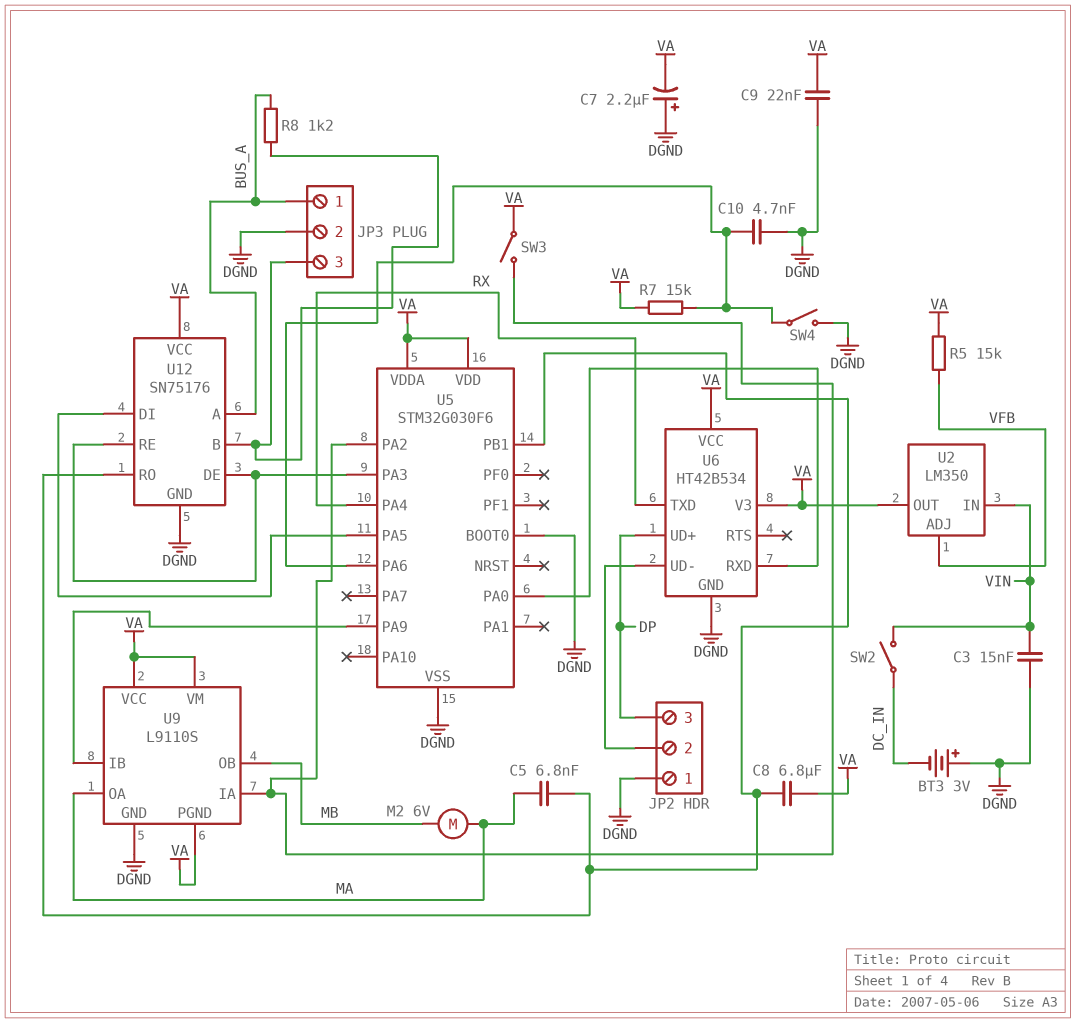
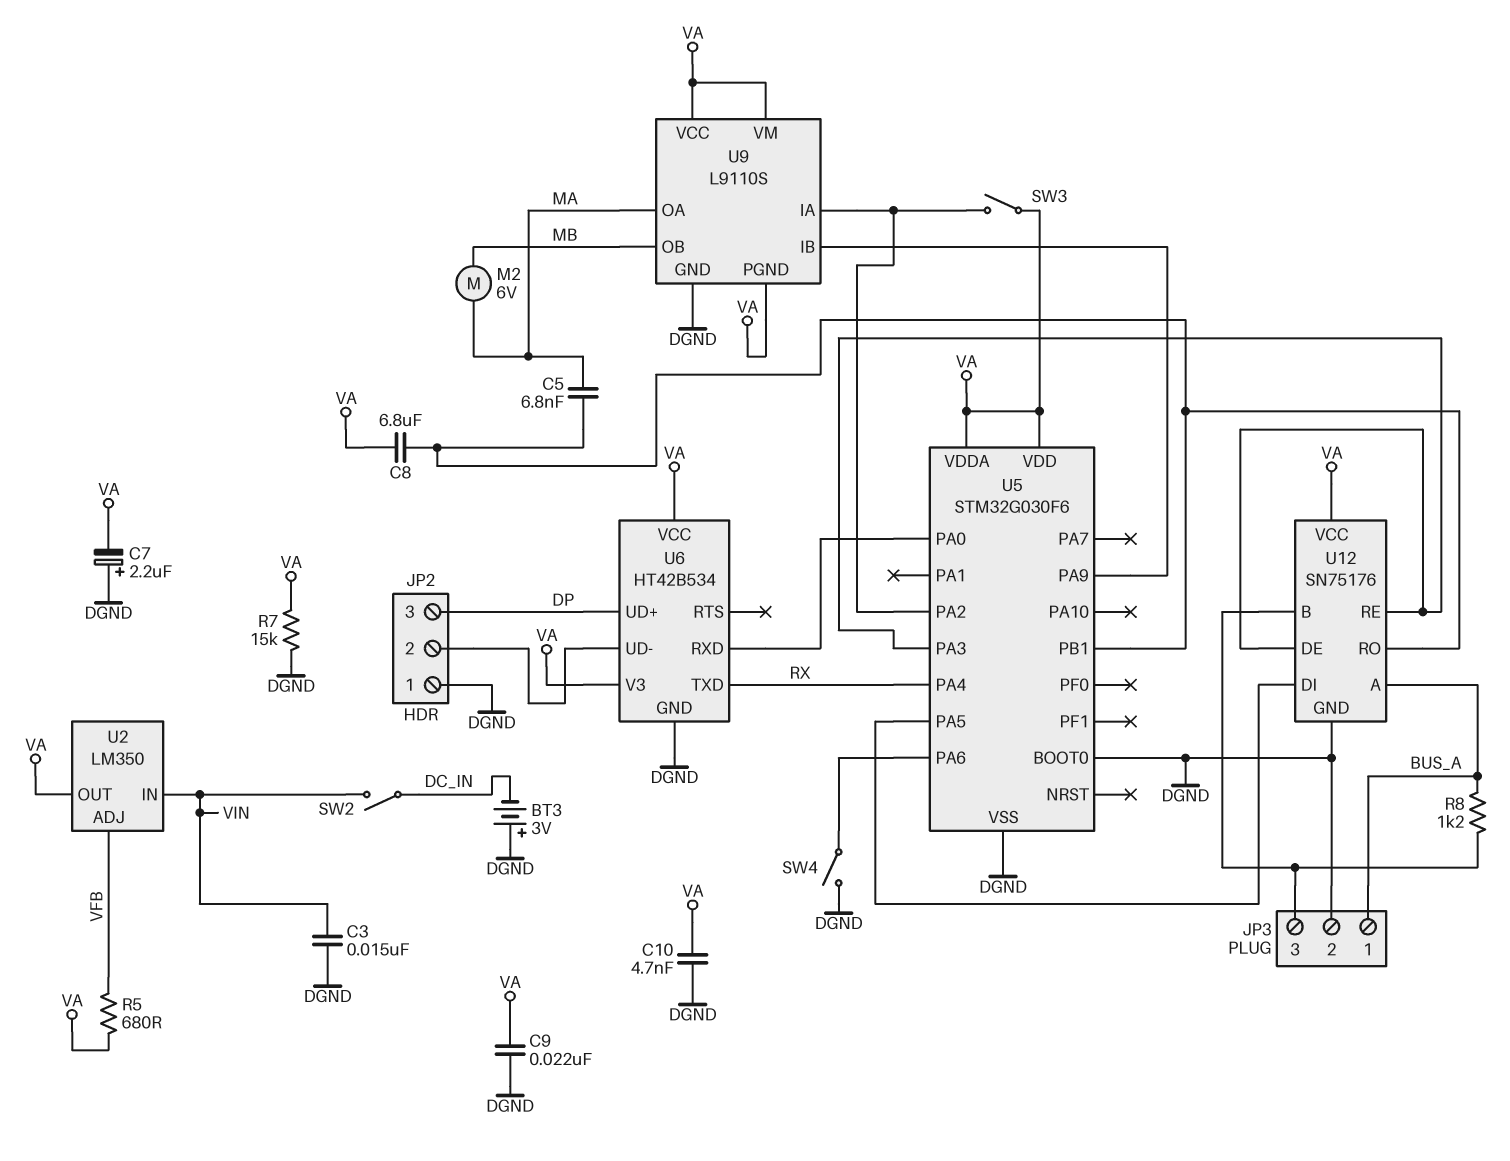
C10: 4.7nF (DGND, U5/PA6) -> 4.7nF (DGND, VA)
R5: 15k (VA, VFB) -> 680 (VA, VFB)
R7: 15k (U5/PA6, VA) -> 15k (DGND, VA)

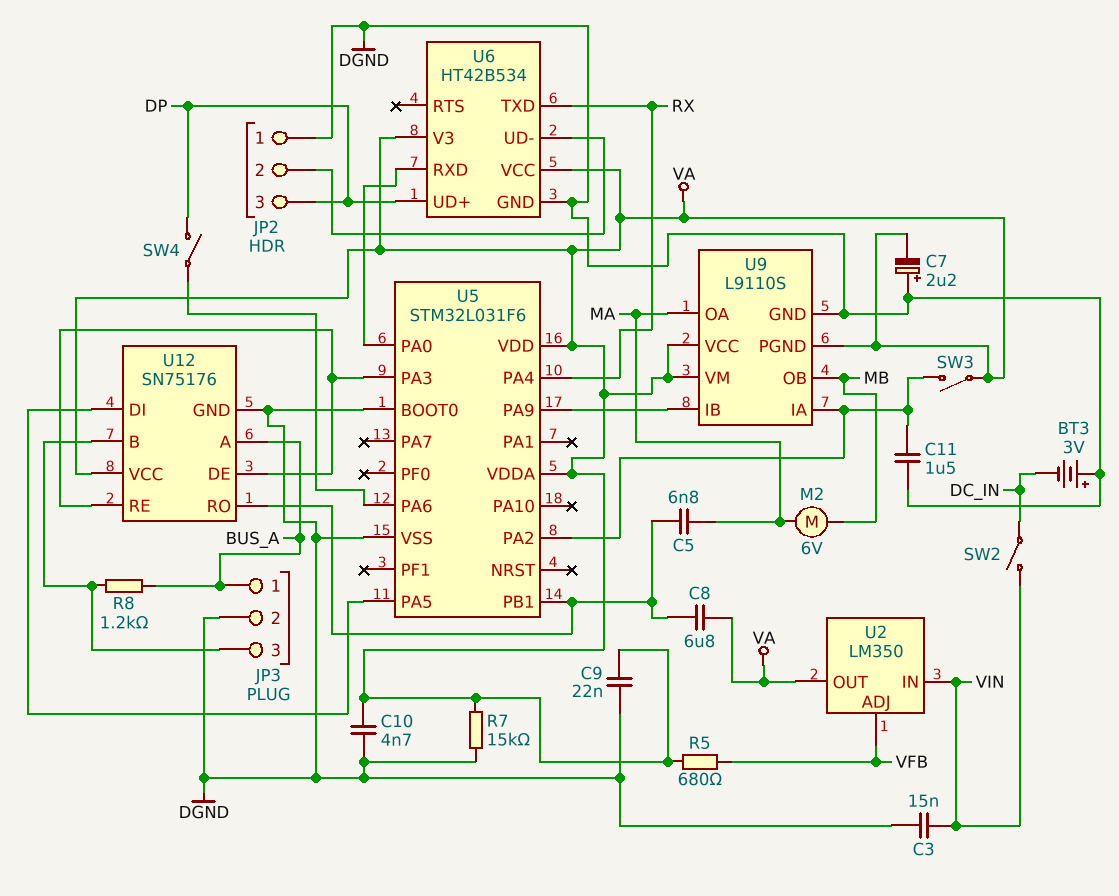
C11: none -> 1.5uF (DGND, U5/PA2)
SW4: switch (DGND, U5/PA6) -> switch (DP, U5/PA6)
U5: STM32G030F6 -> STM32L031F6

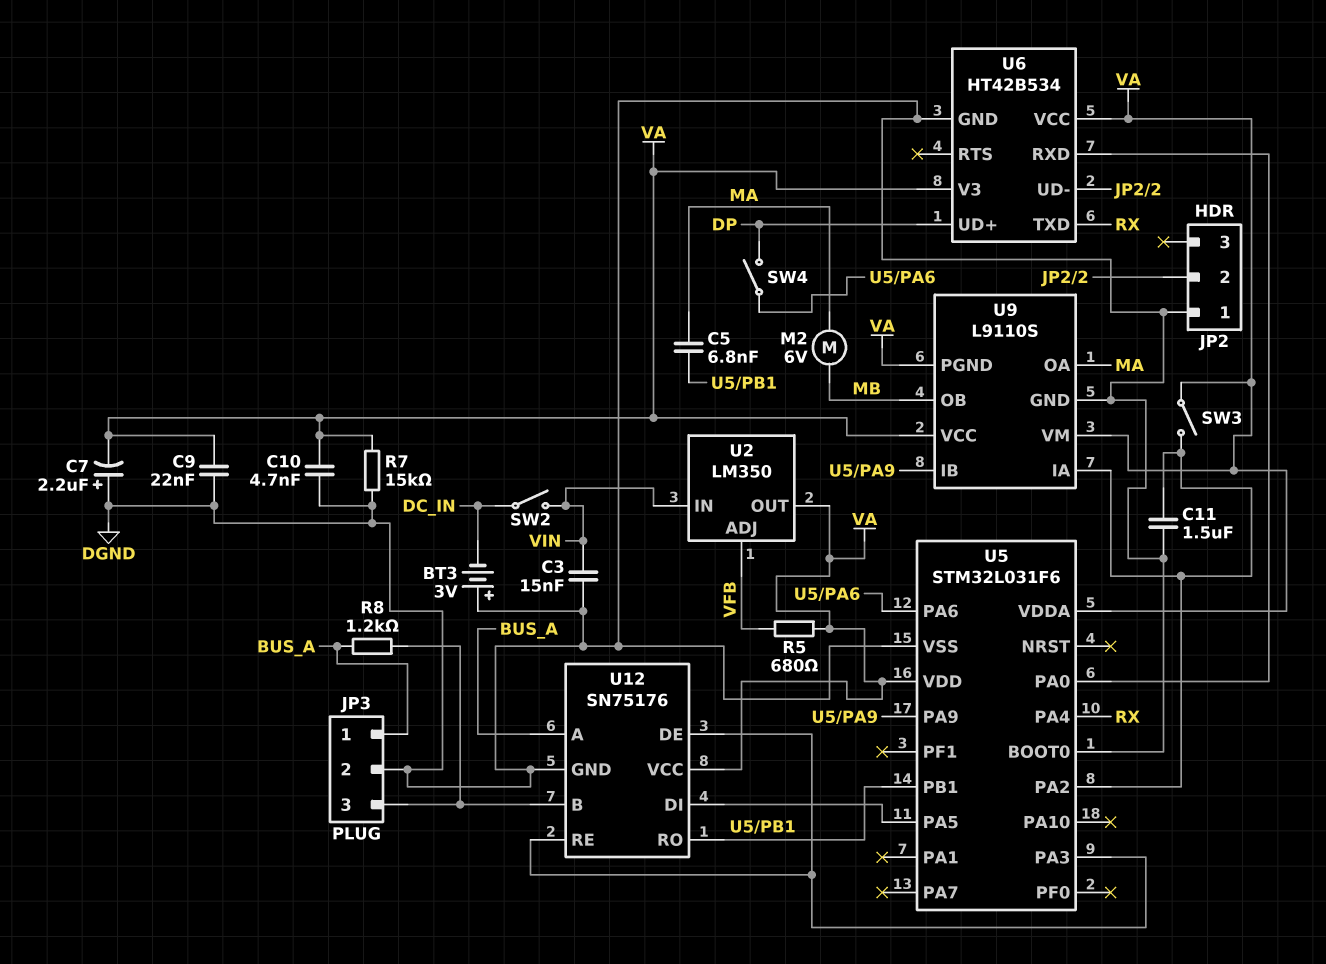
C8: 6.8uF (U5/PB1, VA) -> none
JP2 pin 3: DP -> none

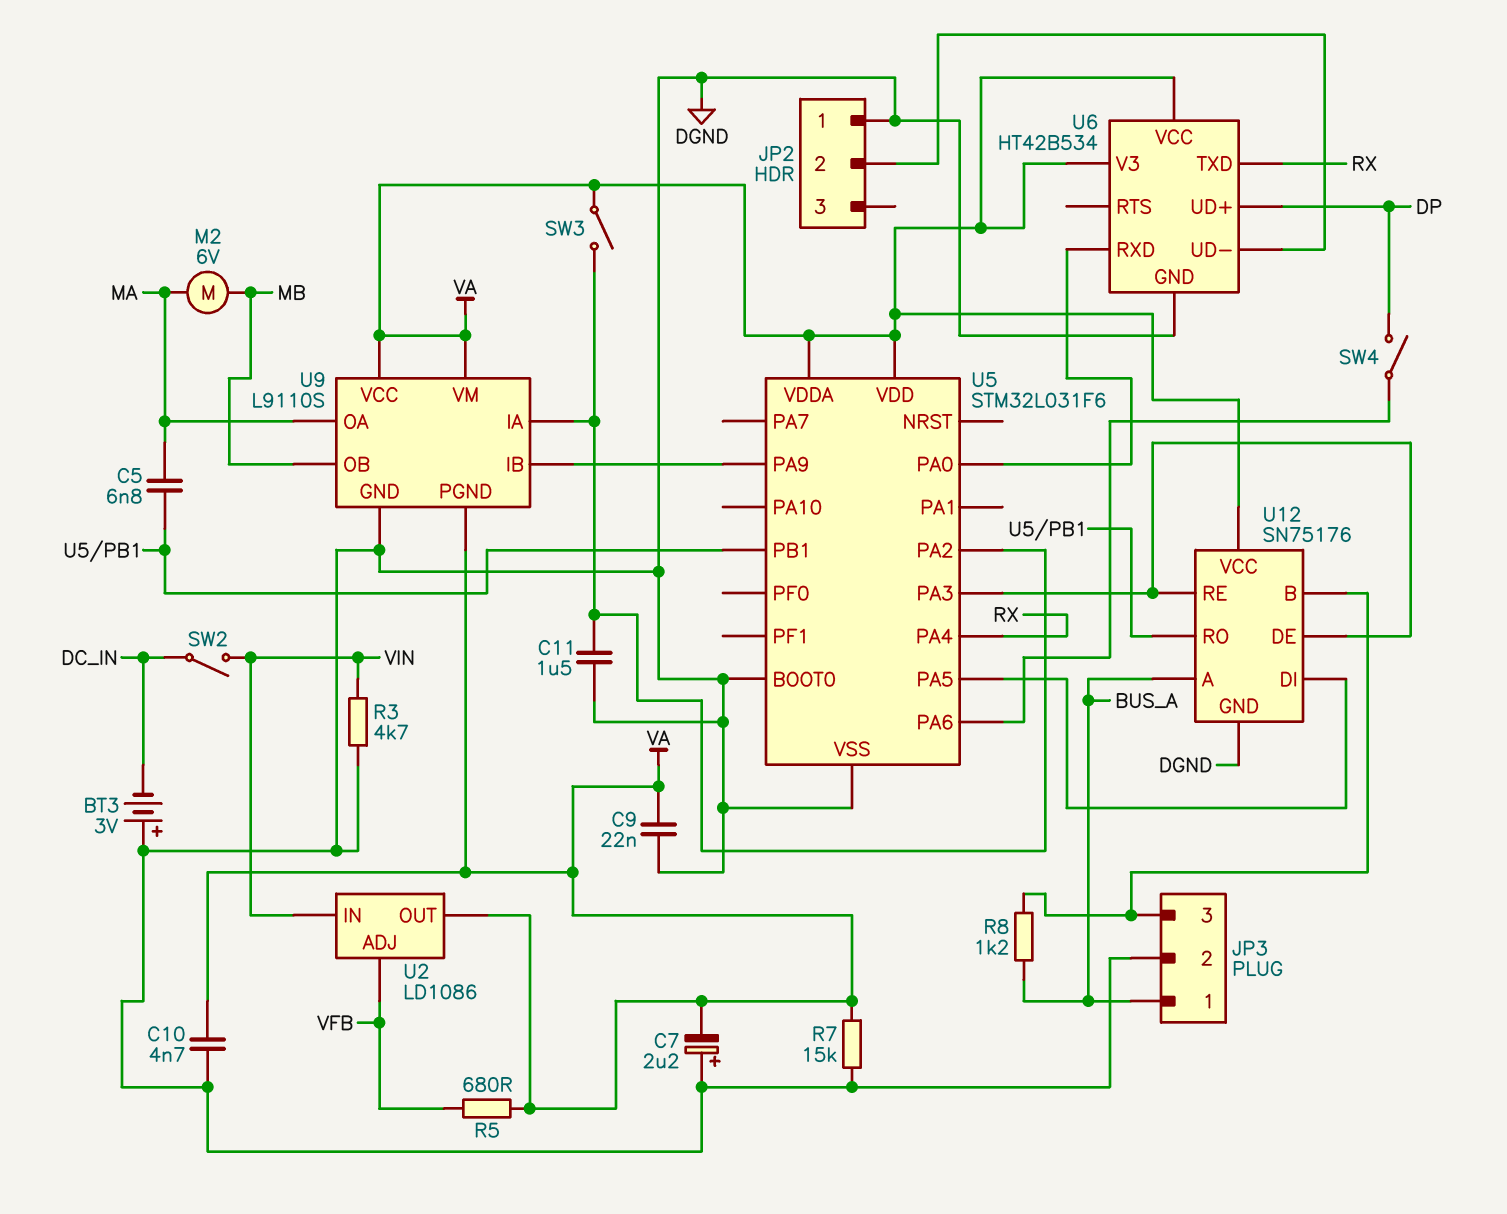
C3: 15nF (DGND, VIN) -> none
R3: none -> 4.7k (DGND, VIN)
U2: LM350 -> LD1086

